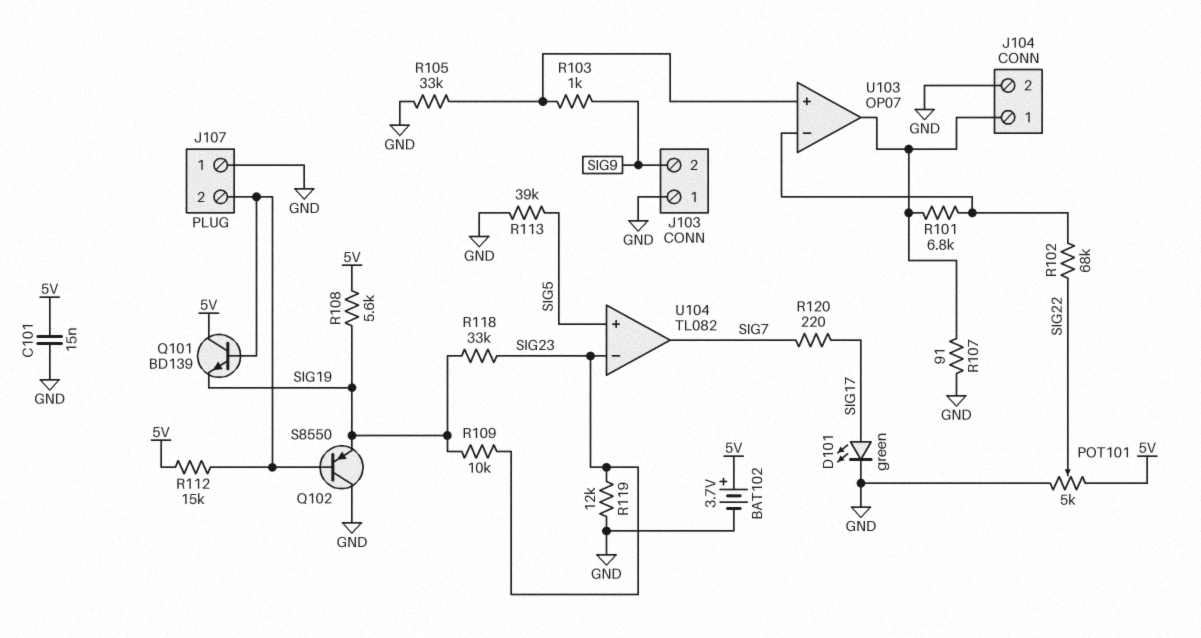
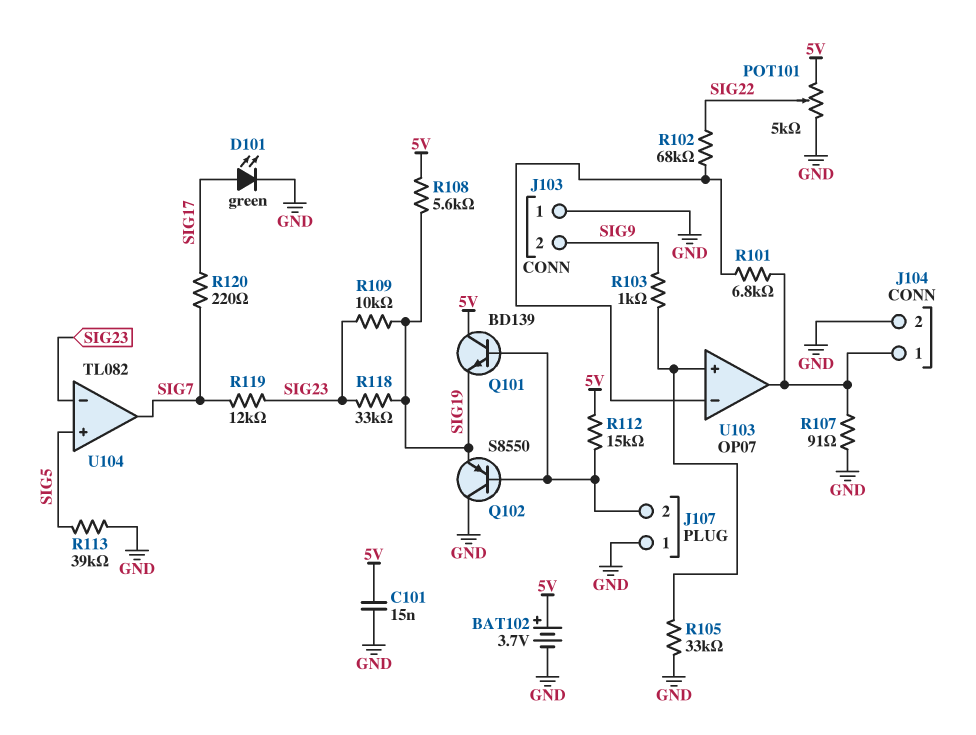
R119: 12k (GND, SIG23) -> 12k (SIG7, SIG23)

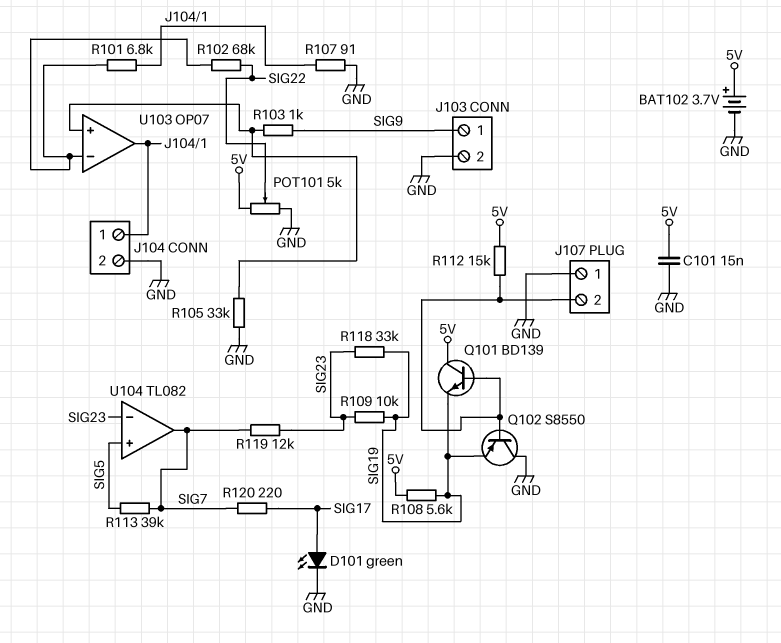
J103 pin 1: GND -> SIG9
J103 pin 2: SIG9 -> GND
R113: 39k (GND, SIG5) -> 39k (SIG5, SIG7)

